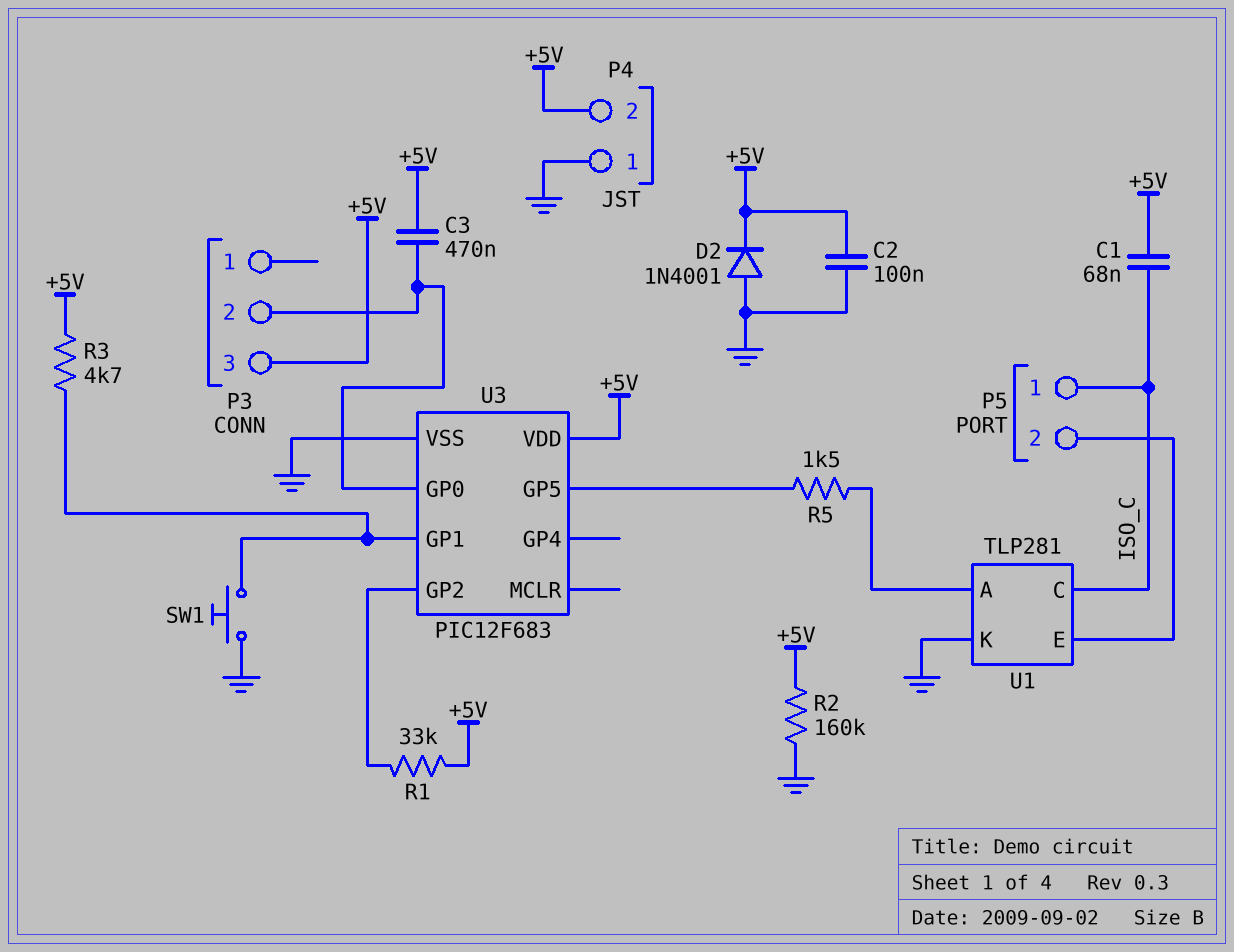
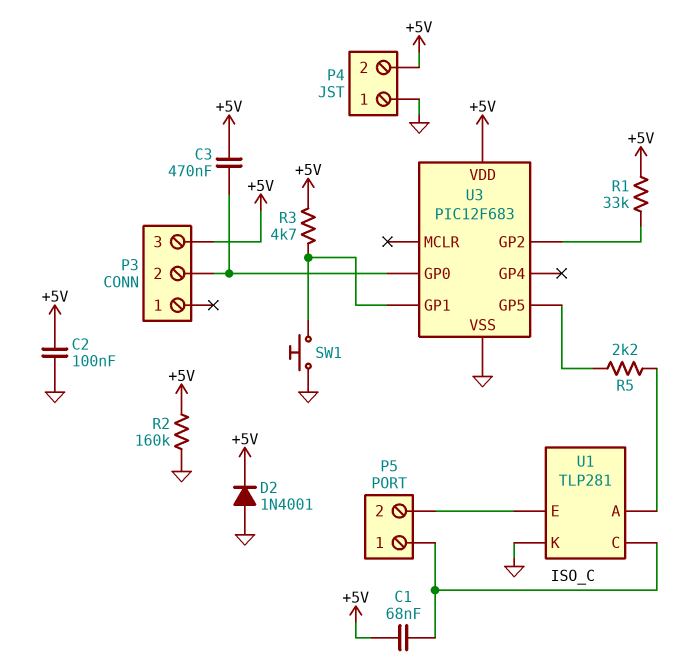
R5: 1.5k (U1/A, U3/GP5) -> 2.2k (U1/A, U3/GP5)

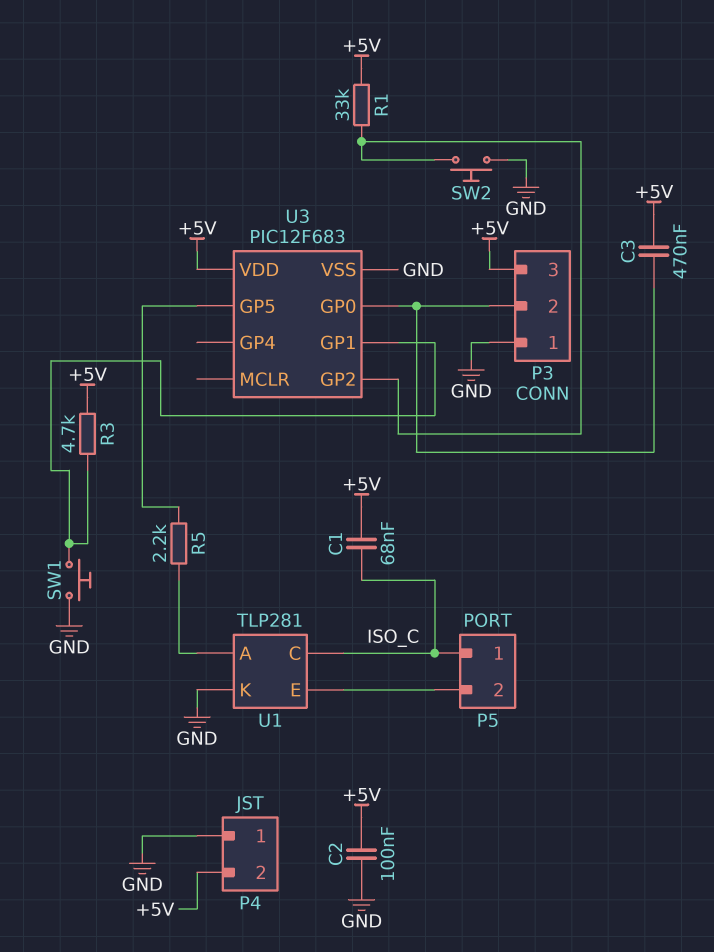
D2: diode 1N4001 (A GND, K +5V) -> none
P3 pin 1: none -> GND
R2: 160k (+5V, GND) -> none
SW2: none -> button (GND, U3/GP2)

